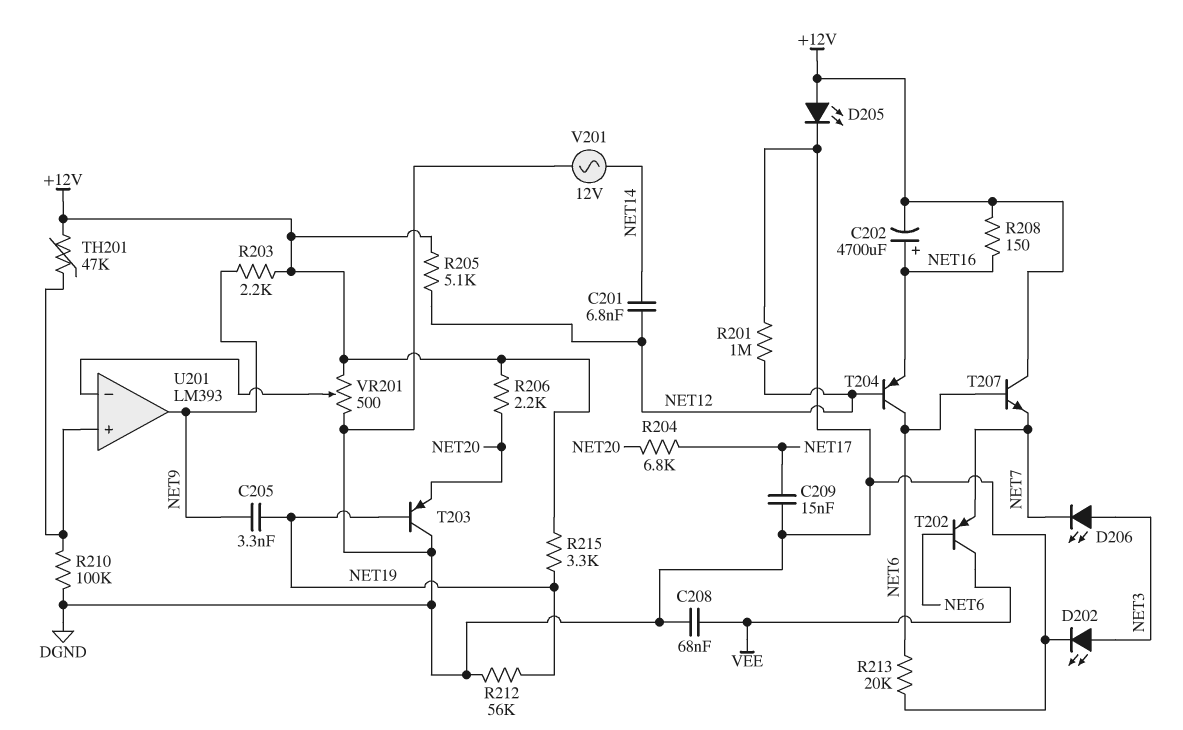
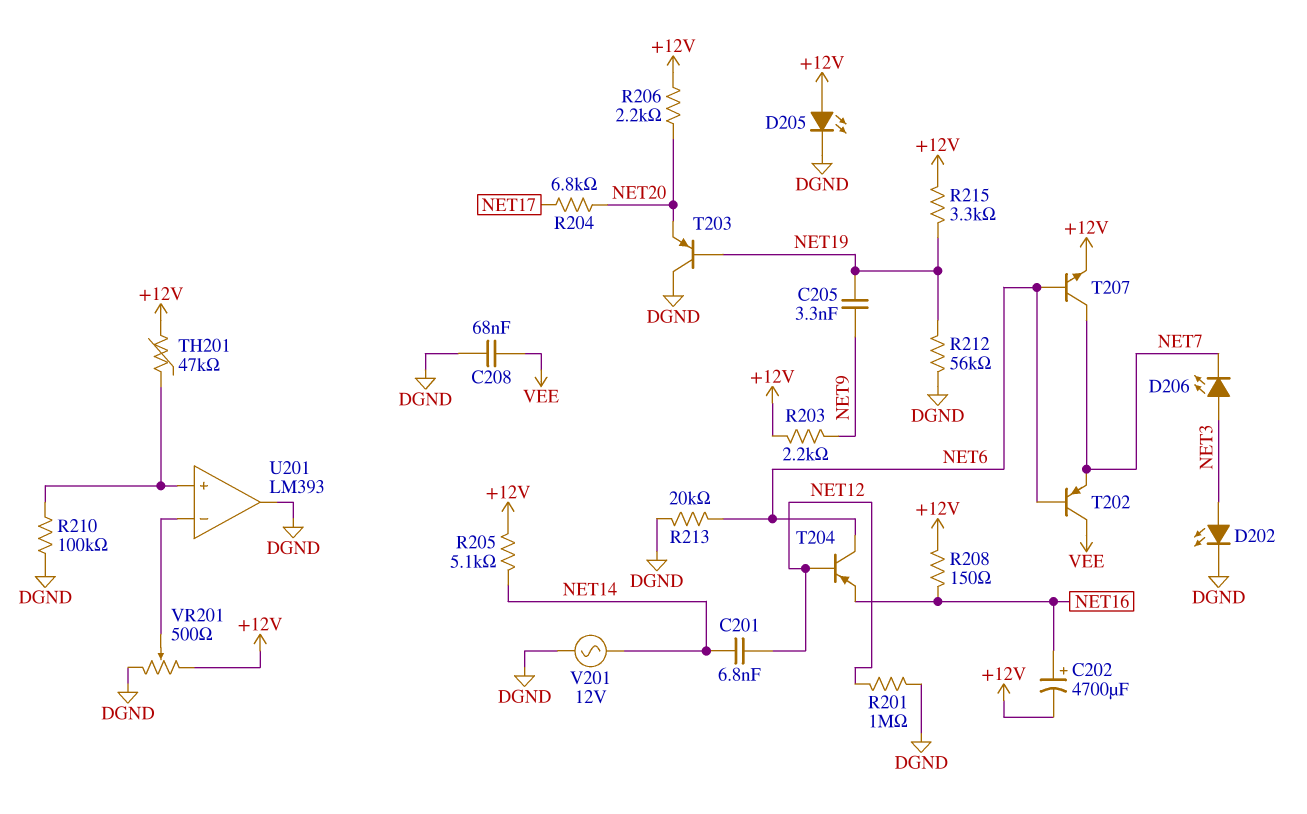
C209: 15nF (DGND, NET17) -> none
R205: 5.1k (+12V, NET12) -> 5.1k (+12V, NET14)
T207: NPN (B NET6, C +12V, E NET7) -> NPN (B NET6, C NET7, E +12V)
U201 pin out: NET9 -> DGND

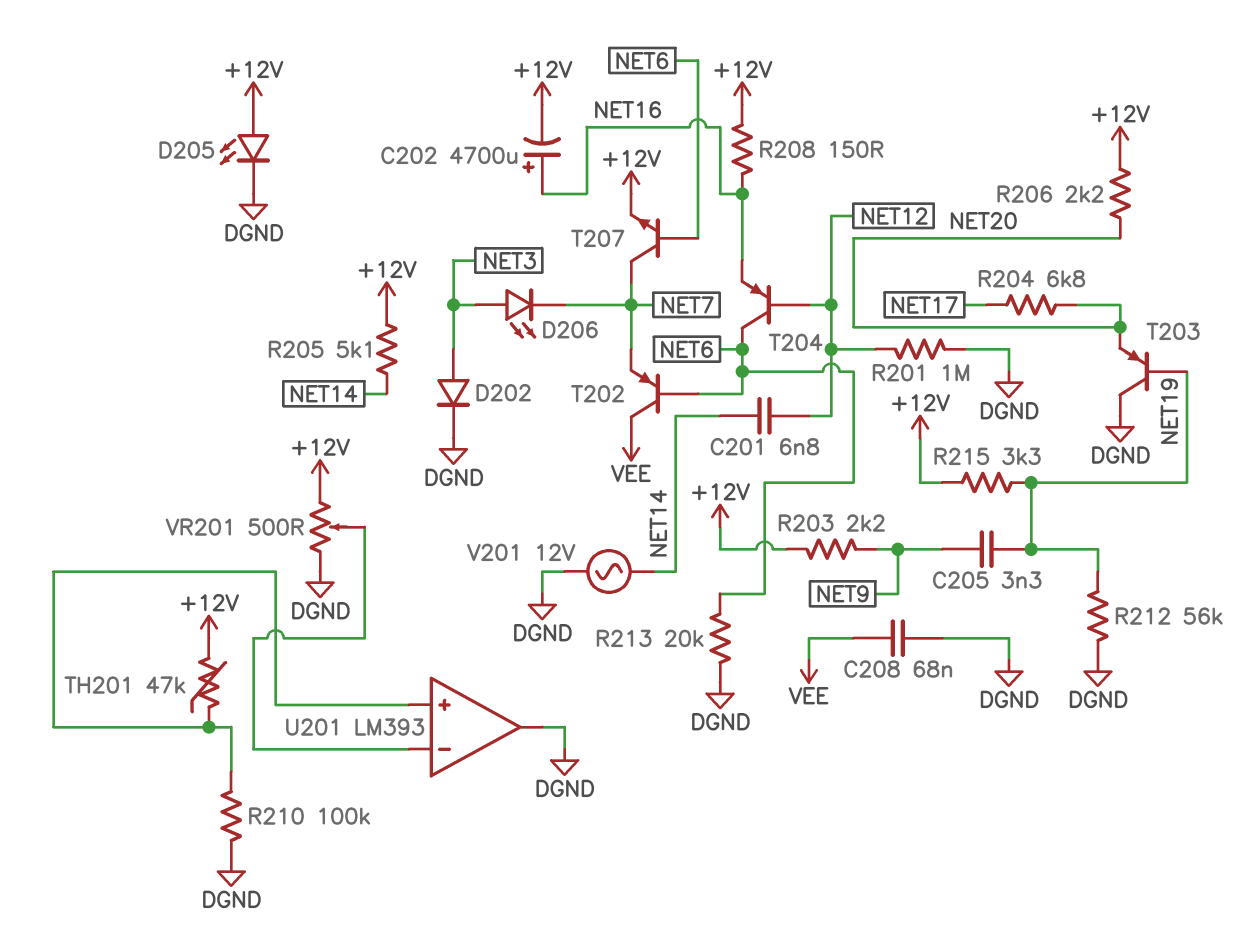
D202: LED (A NET3, K DGND) -> diode (A NET3, K DGND)

